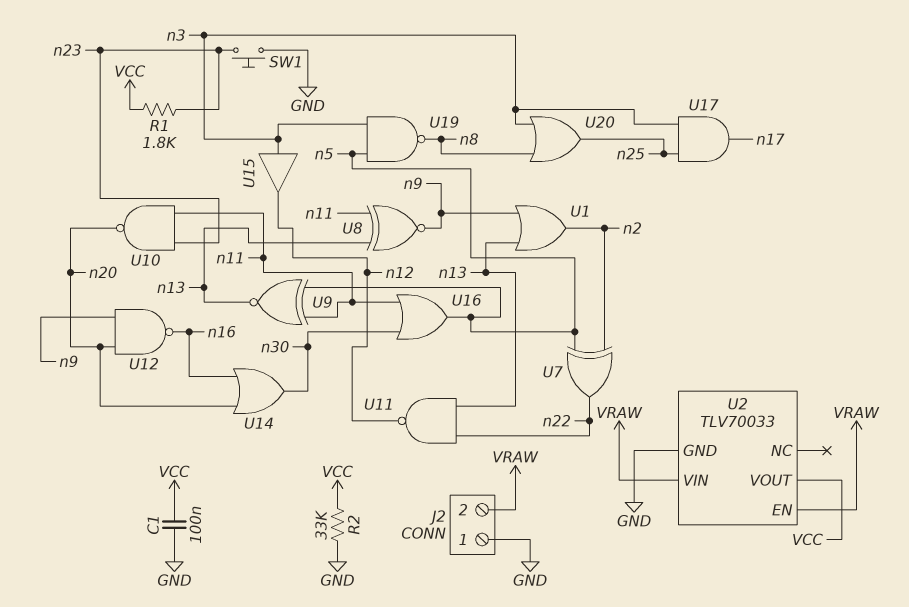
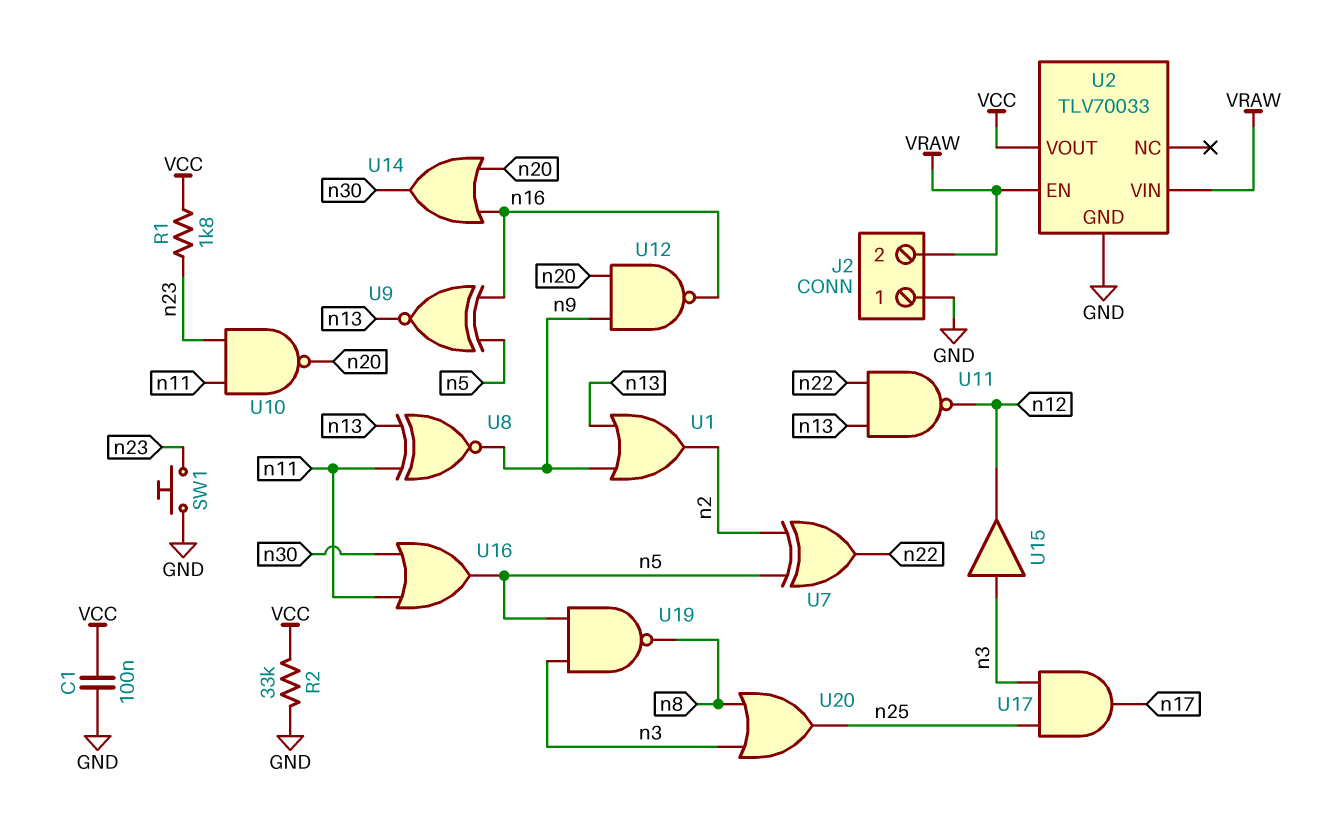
U9: XNOR (in n5, in n11, out n13) -> XNOR (in n5, in n16, out n13)

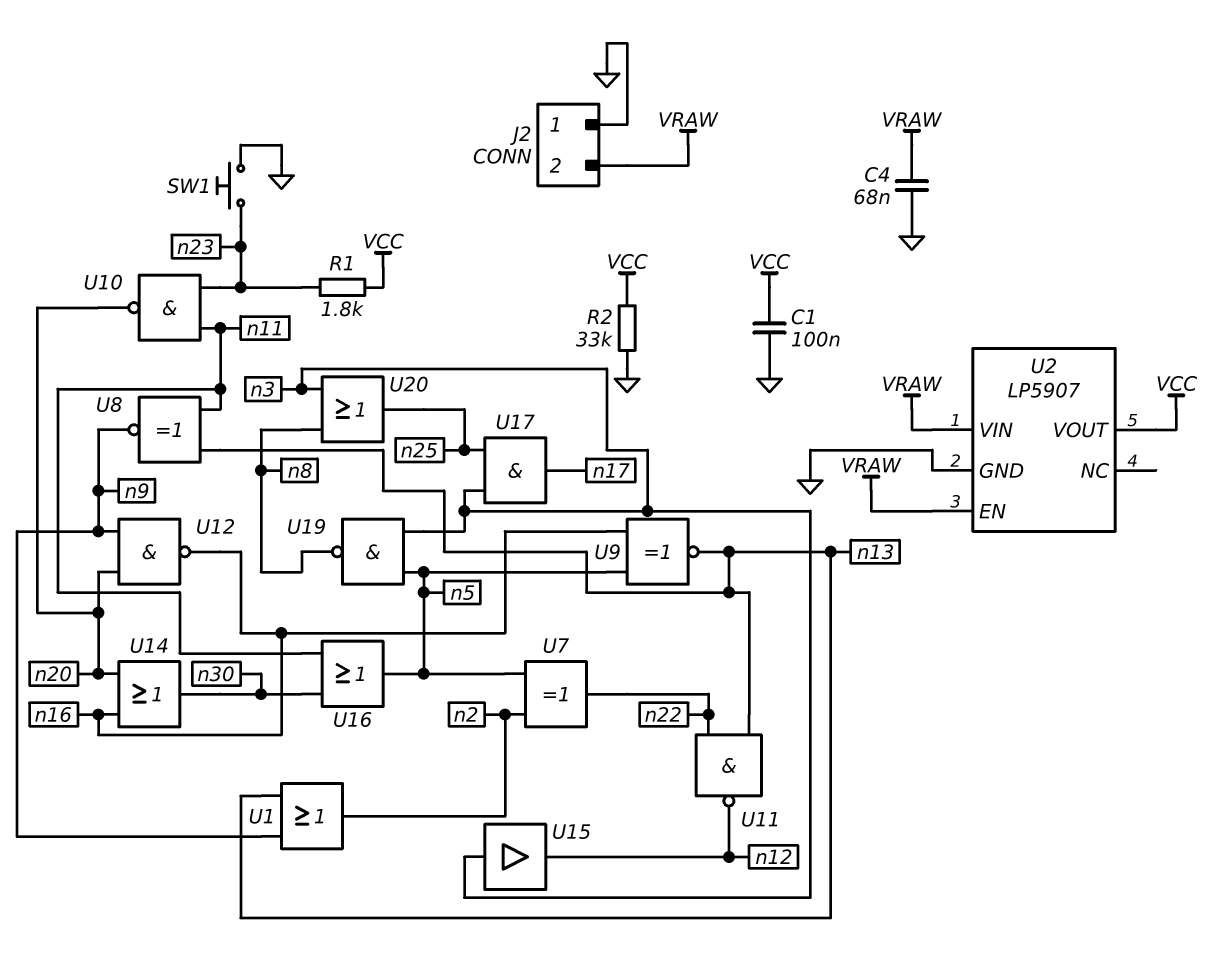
C4: none -> 68nF (GND, VRAW)
U2: TLV70033 -> LP5907

